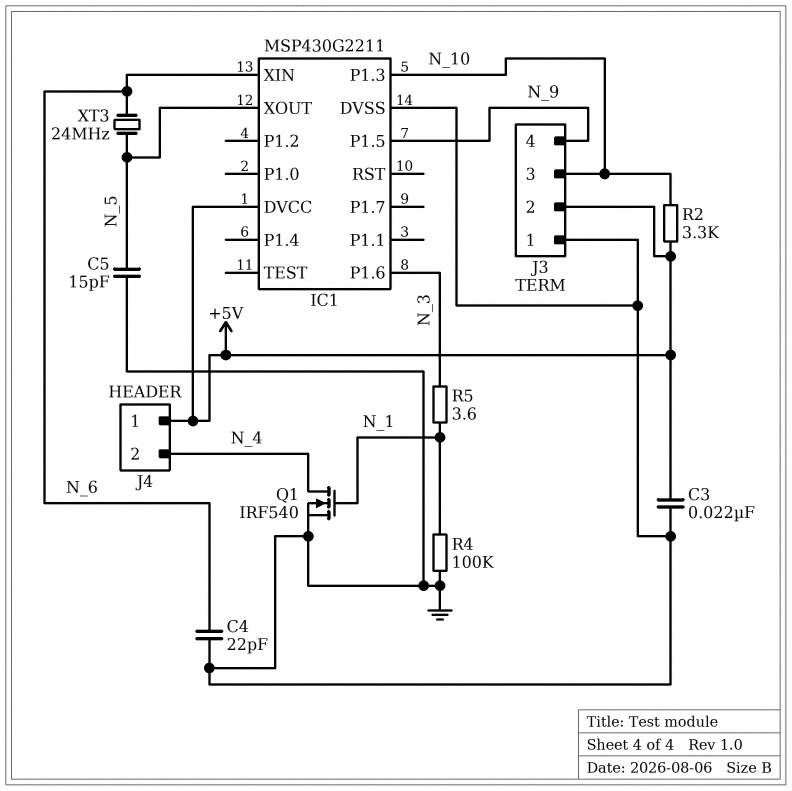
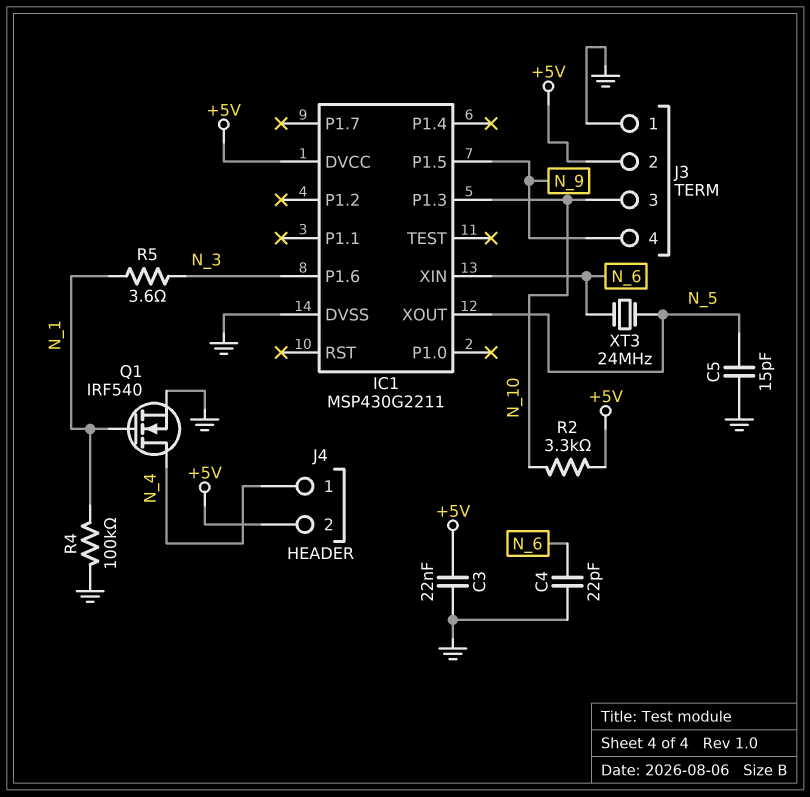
J4 pin 1: +5V -> N_4
J4 pin 2: N_4 -> +5V

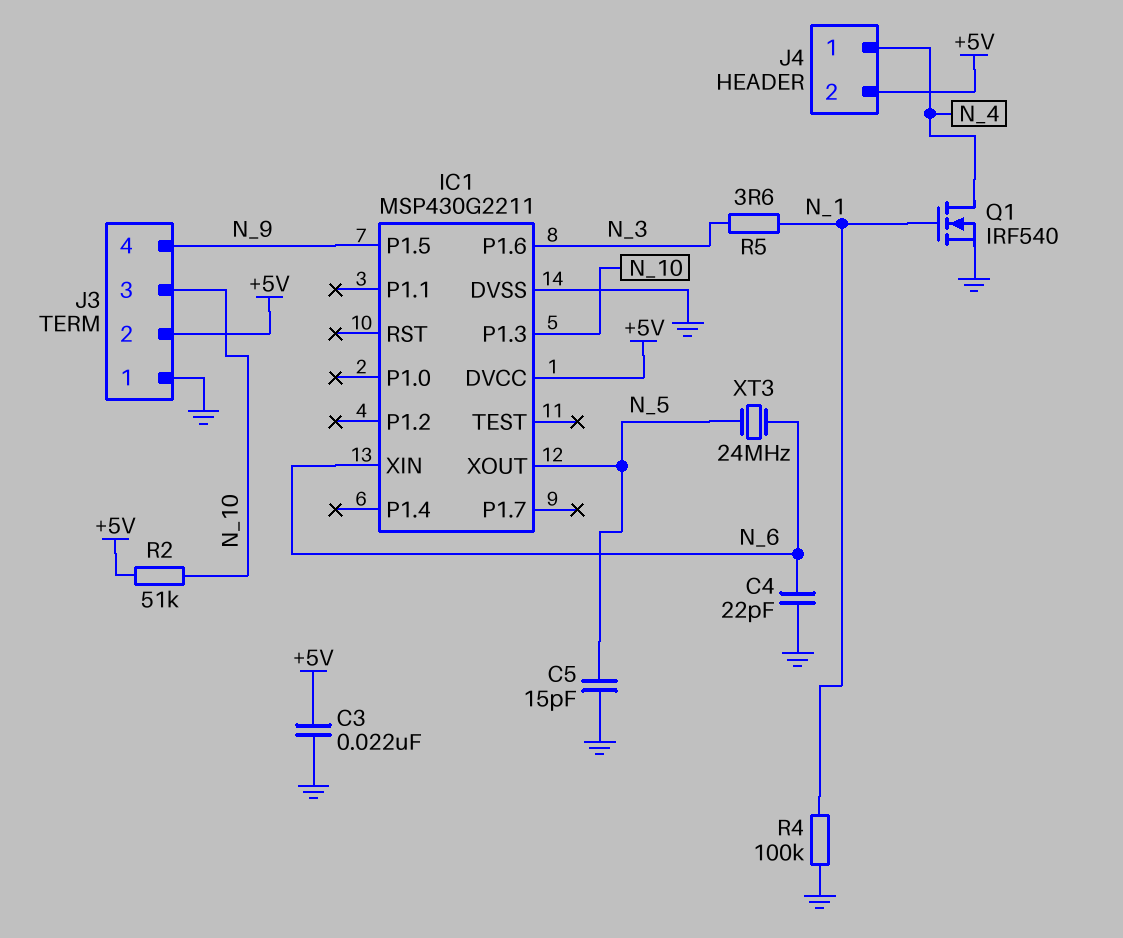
R2: 3.3k (+5V, N_10) -> 51k (+5V, N_10)

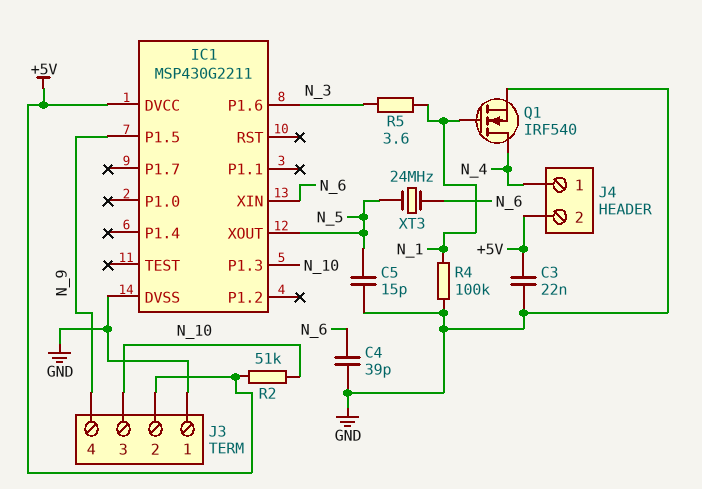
C4: 22pF (GND, N_6) -> 39pF (GND, N_6)

